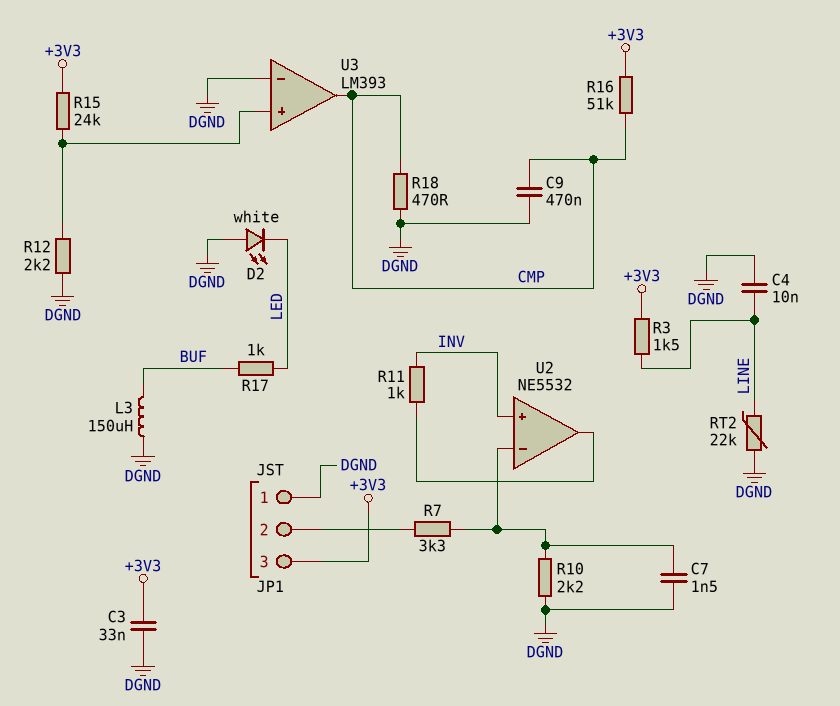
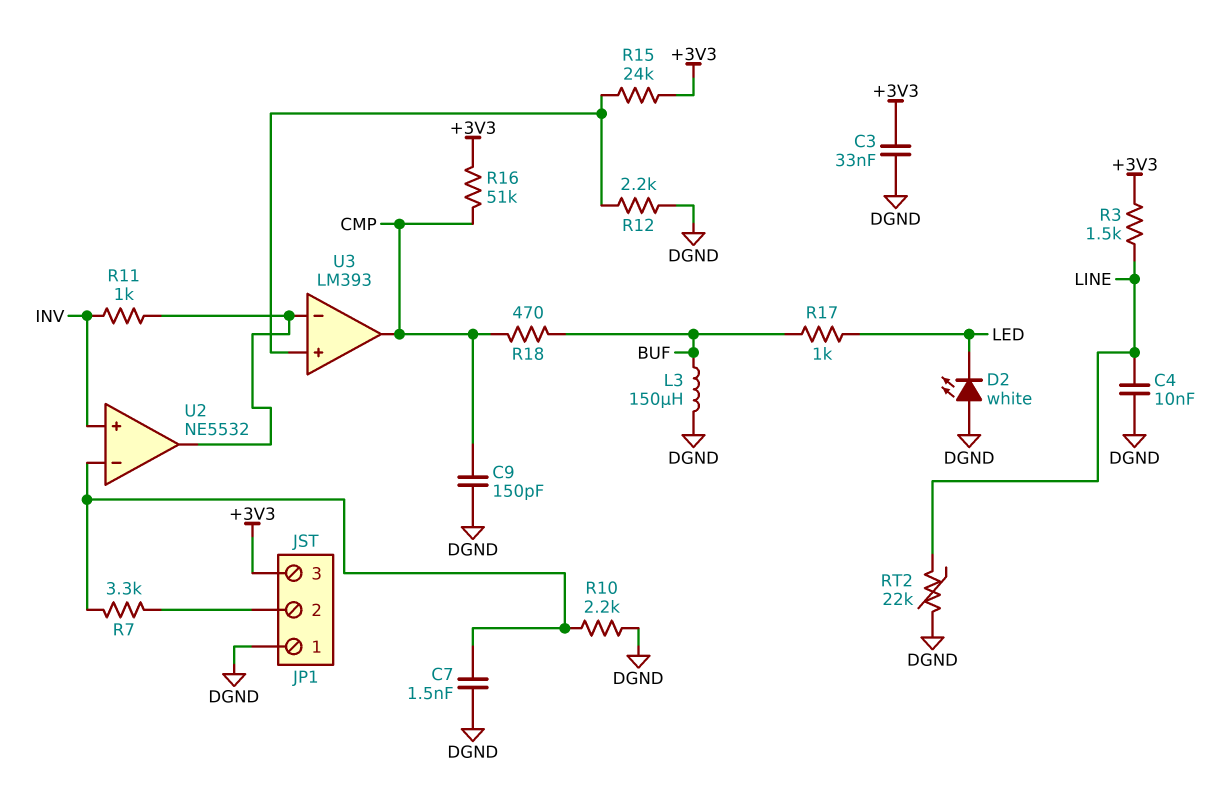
C9: 470nF (CMP, DGND) -> 150pF (CMP, DGND)
R18: 470 (CMP, DGND) -> 470 (BUF, CMP)
U3 pin in-: DGND -> U2/out

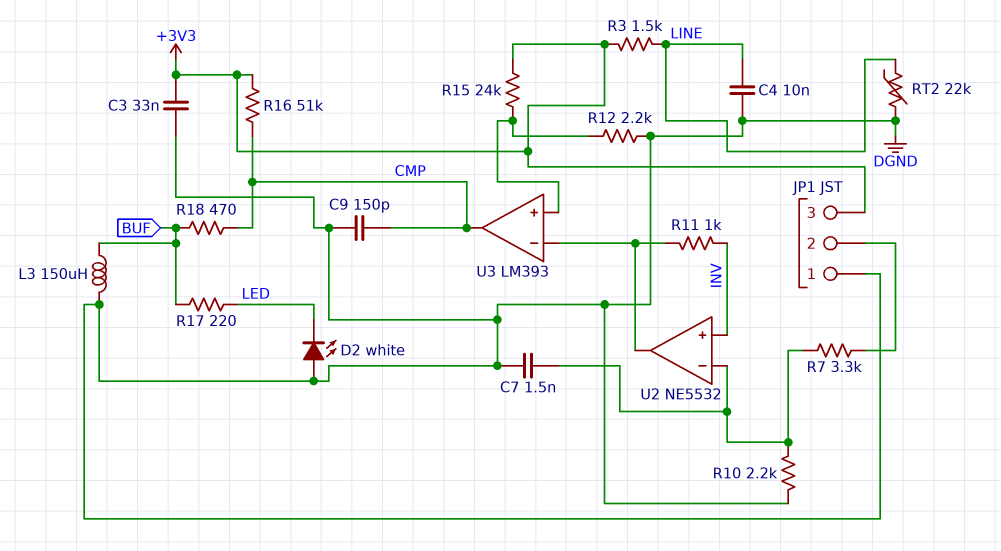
R17: 1k (BUF, LED) -> 220 (BUF, LED)

